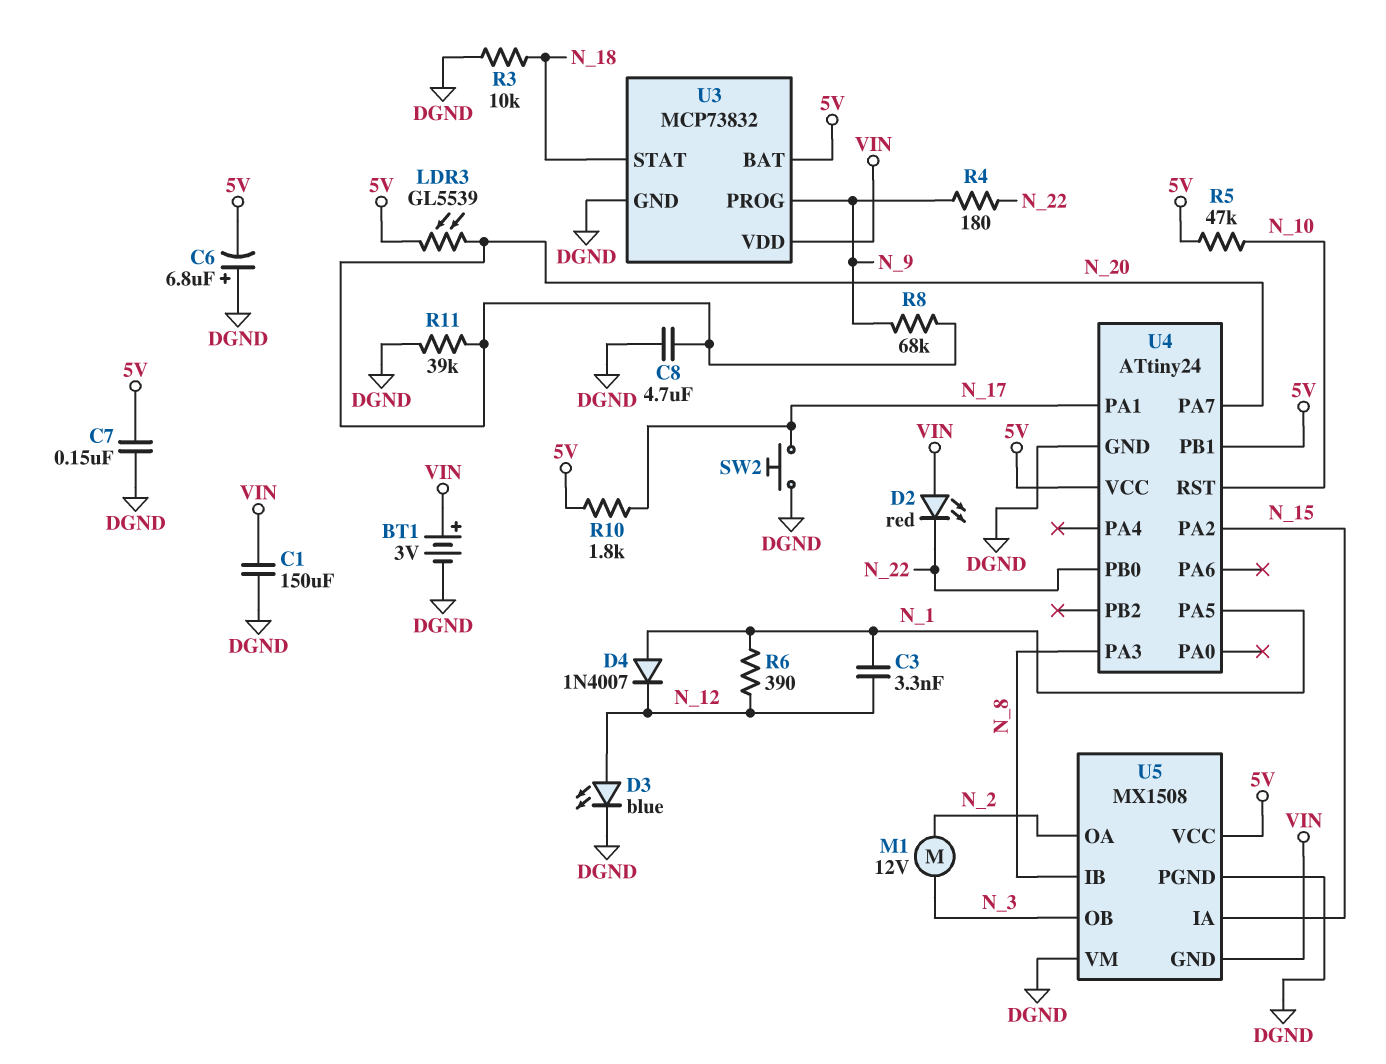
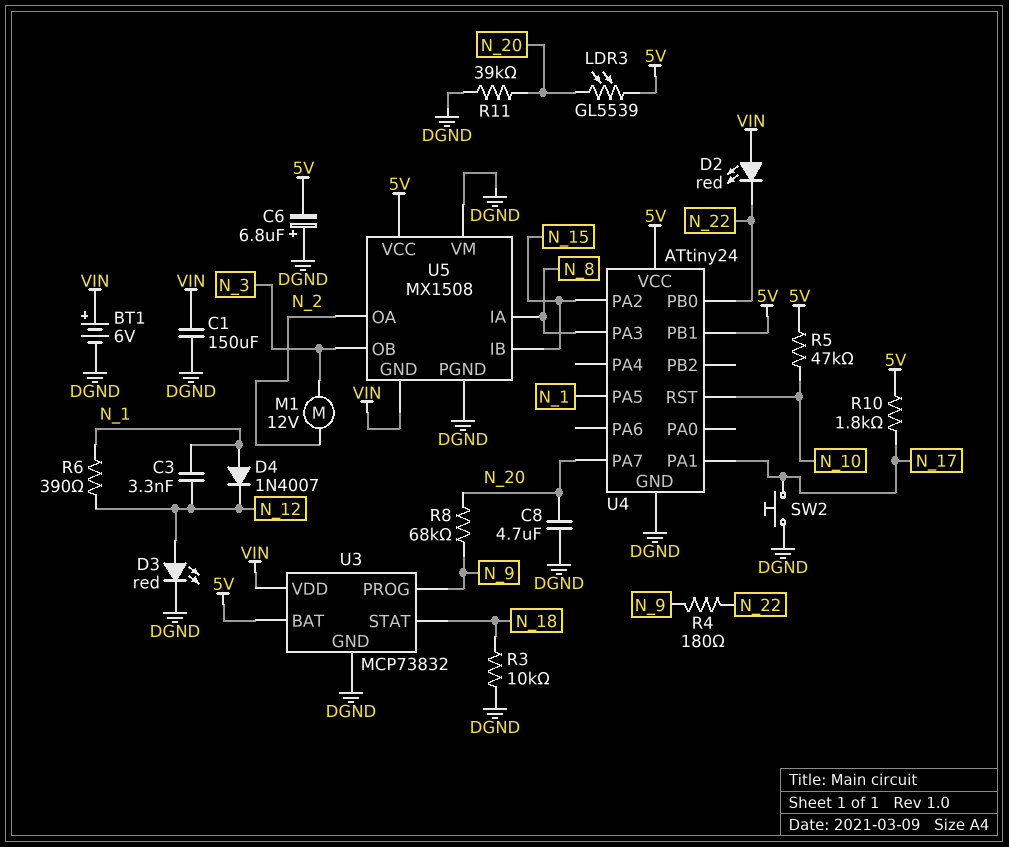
BT1: 3V (plus VIN, minus DGND) -> 6V (plus VIN, minus DGND)
C7: 150nF (5V, DGND) -> none
D3: LED blue (A N_12, K DGND) -> LED red (A N_12, K DGND)
U5 pin IA: N_15 -> N_8
U5 pin IB: N_8 -> N_15

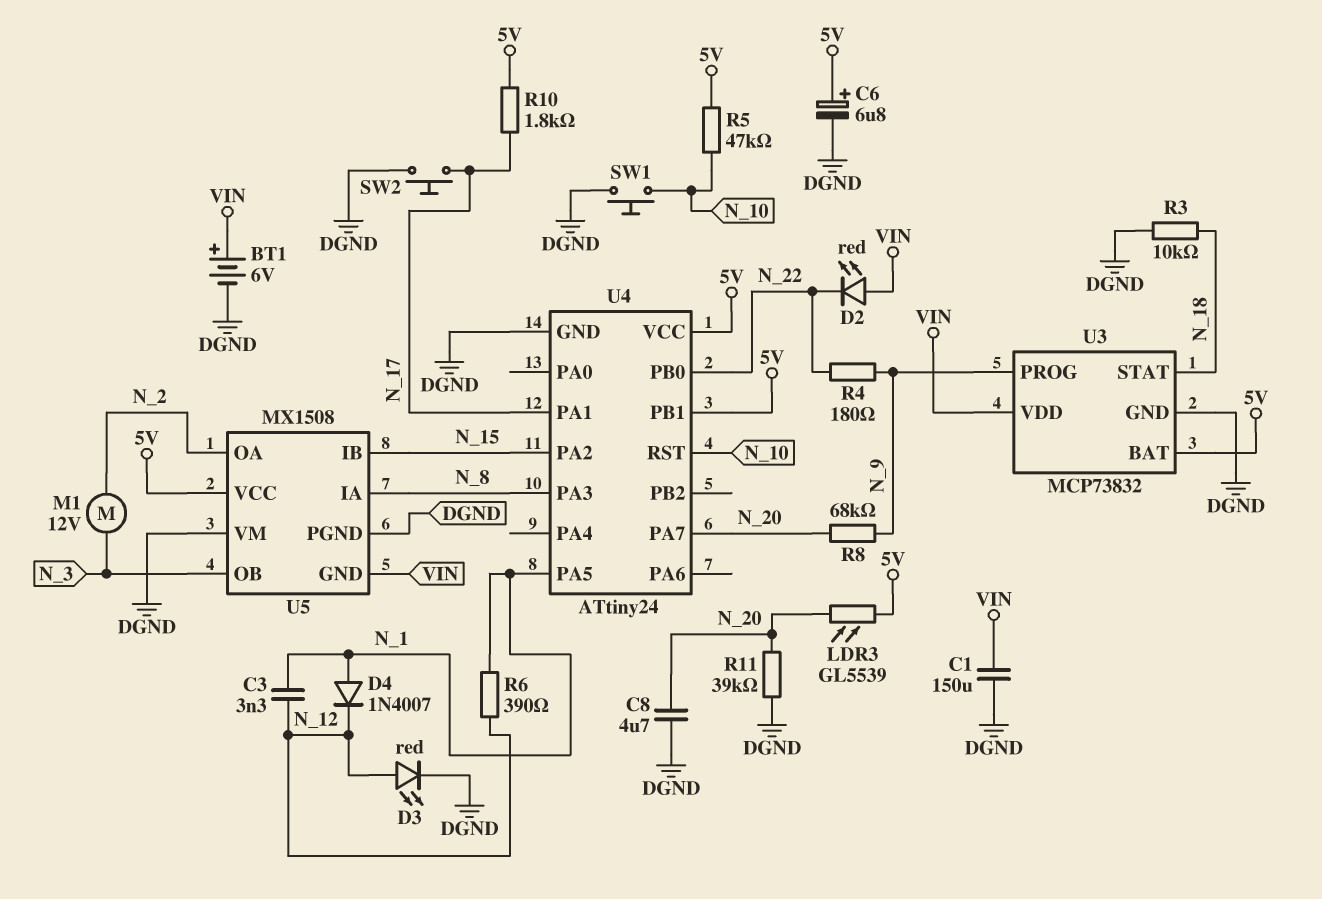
C6: 6.8uF (plus DGND, minus 5V) -> 6.8uF (plus 5V, minus DGND)
SW1: none -> button (DGND, N_10)

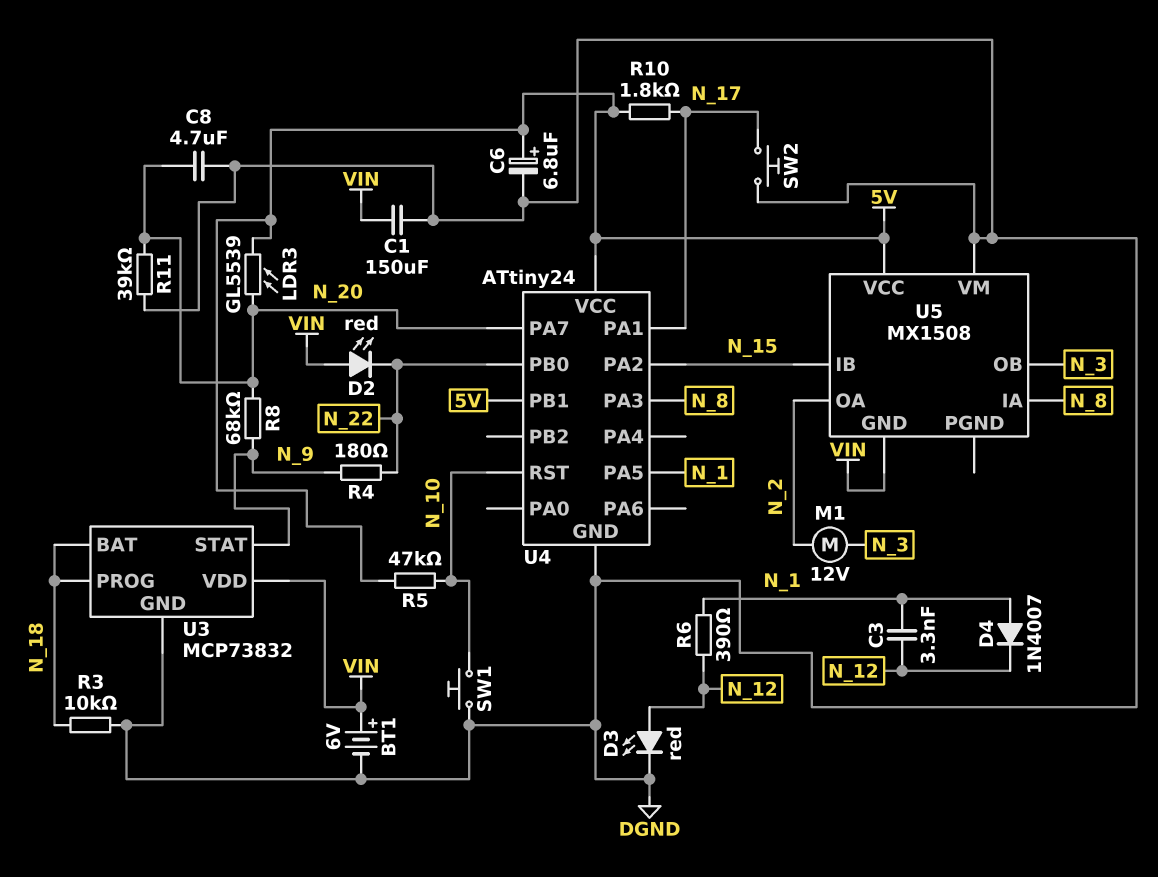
U3 pin BAT: 5V -> N_18
U3 pin PROG: N_9 -> N_18
U3 pin STAT: N_18 -> N_9
U5 pin PGND: DGND -> none

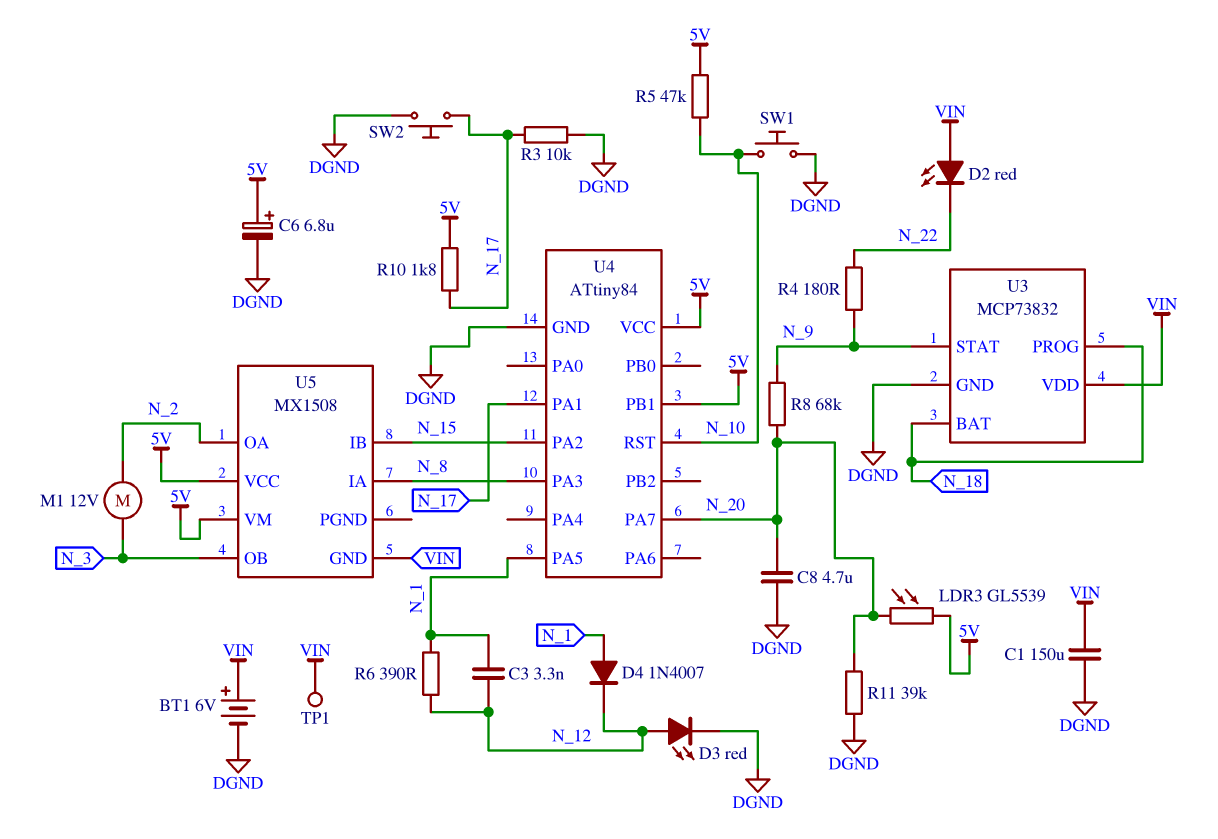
R3: 10k (DGND, N_18) -> 10k (DGND, N_17)
TP1: none -> test point (VIN)
U4: ATtiny24 -> ATtiny84
U4 pin PB0: N_22 -> none
U5 pin VM: DGND -> 5V

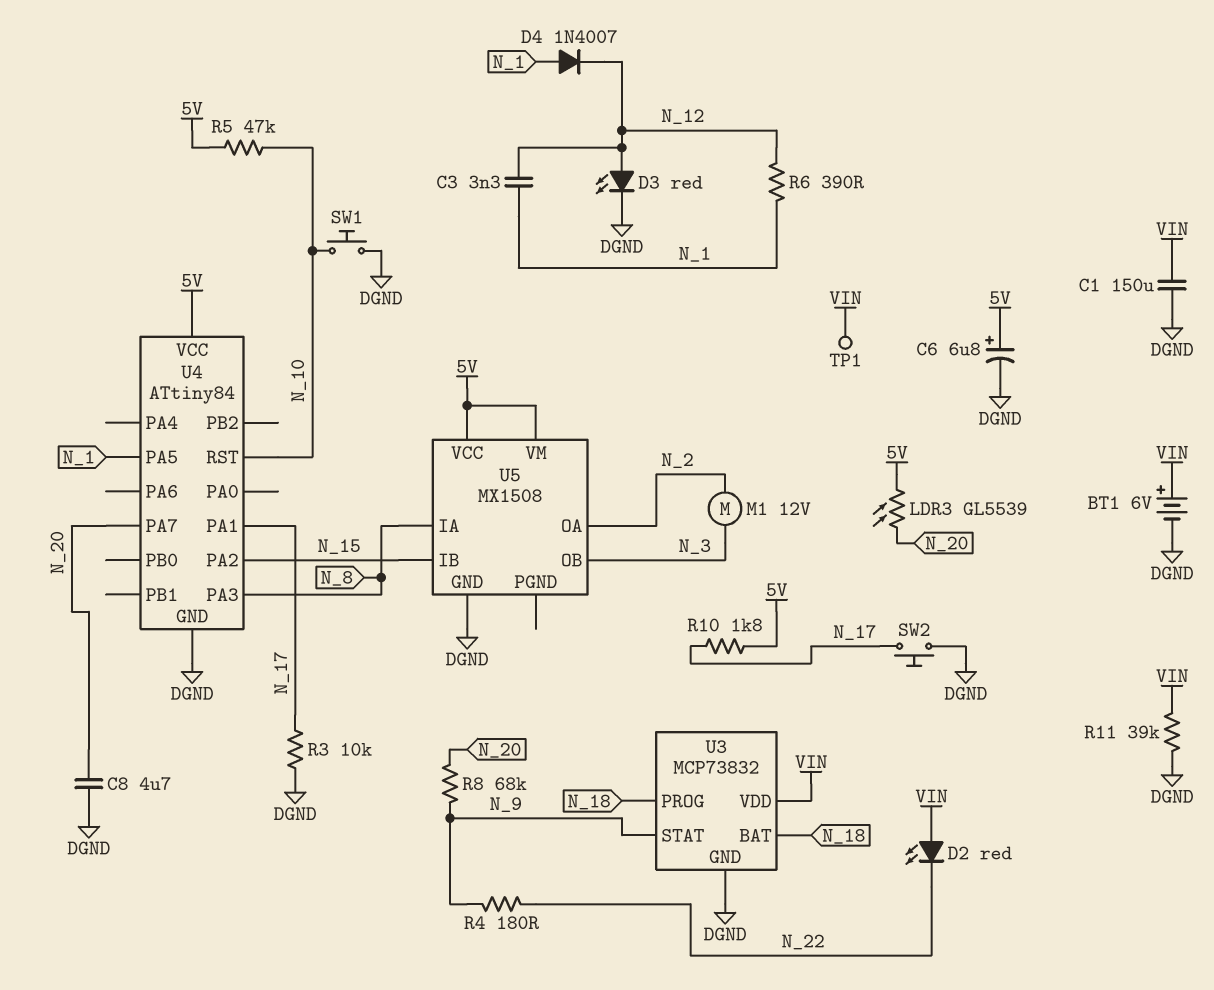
R11: 39k (DGND, N_20) -> 39k (DGND, VIN)
U4 pin PB1: 5V -> none
U5 pin GND: VIN -> DGND

